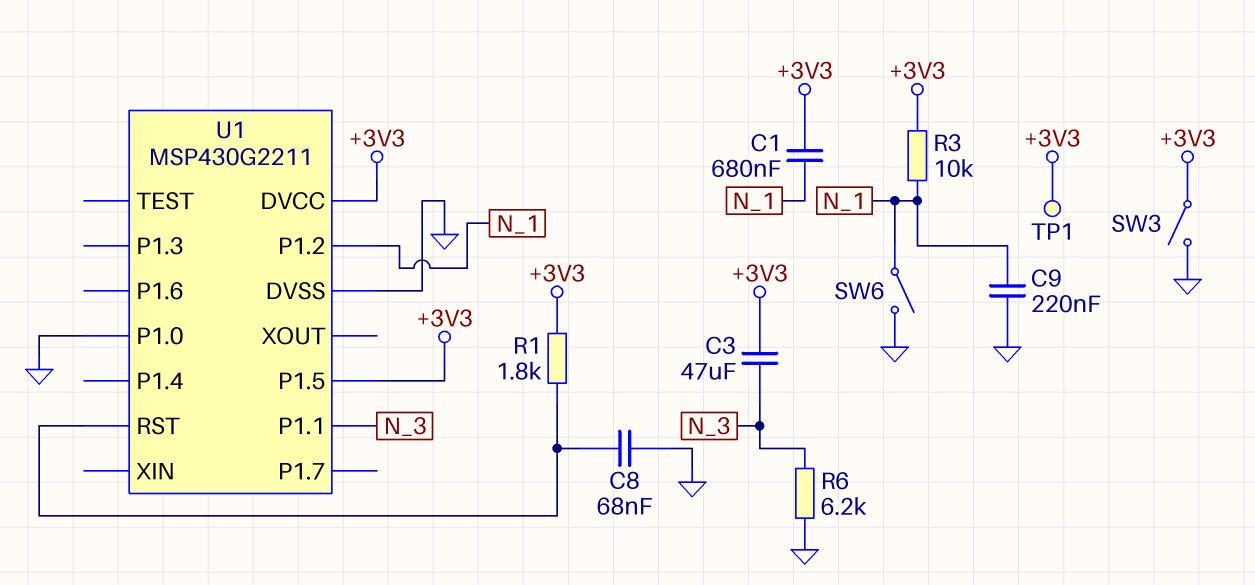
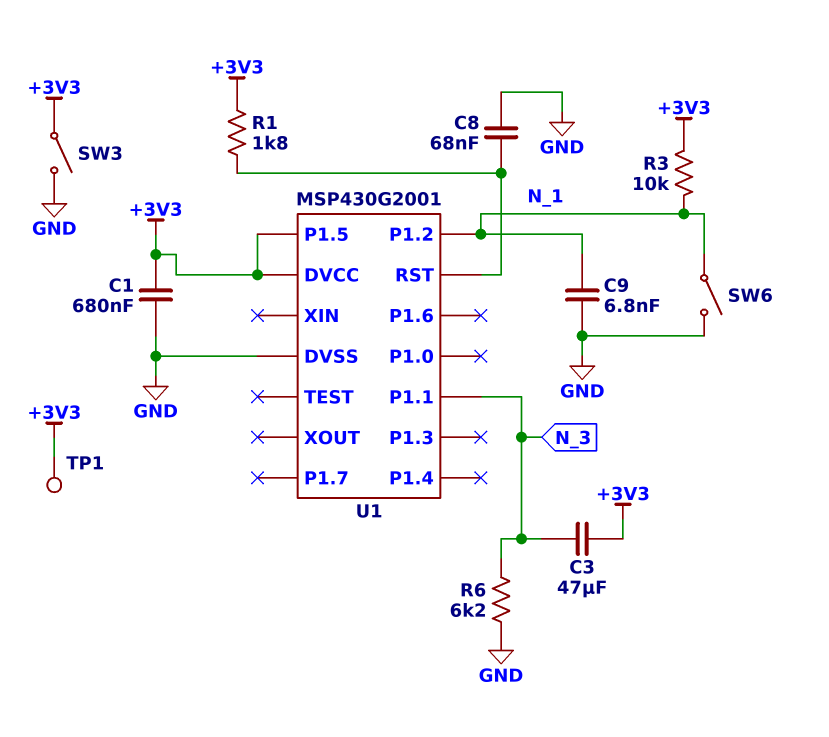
C1: 680nF (+3V3, N_1) -> 680nF (+3V3, GND)
C9: 220nF (GND, N_1) -> 6.8nF (GND, N_1)
U1: MSP430G2211 -> MSP430G2001
U1 pin P1.0: GND -> none

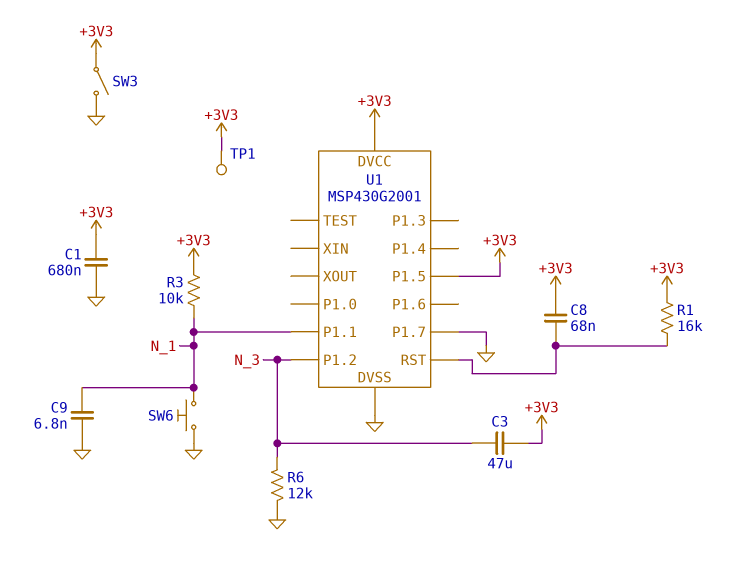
C8: 68nF (GND, U1/RST) -> 68nF (+3V3, U1/RST)
R1: 1.8k (+3V3, U1/RST) -> 16k (+3V3, U1/RST)
R6: 6.2k (GND, N_3) -> 12k (GND, N_3)
SW6: switch (GND, N_1) -> button (GND, N_1)
U1 pin P1.1: N_3 -> N_1
U1 pin P1.2: N_1 -> N_3
U1 pin P1.7: none -> GND

